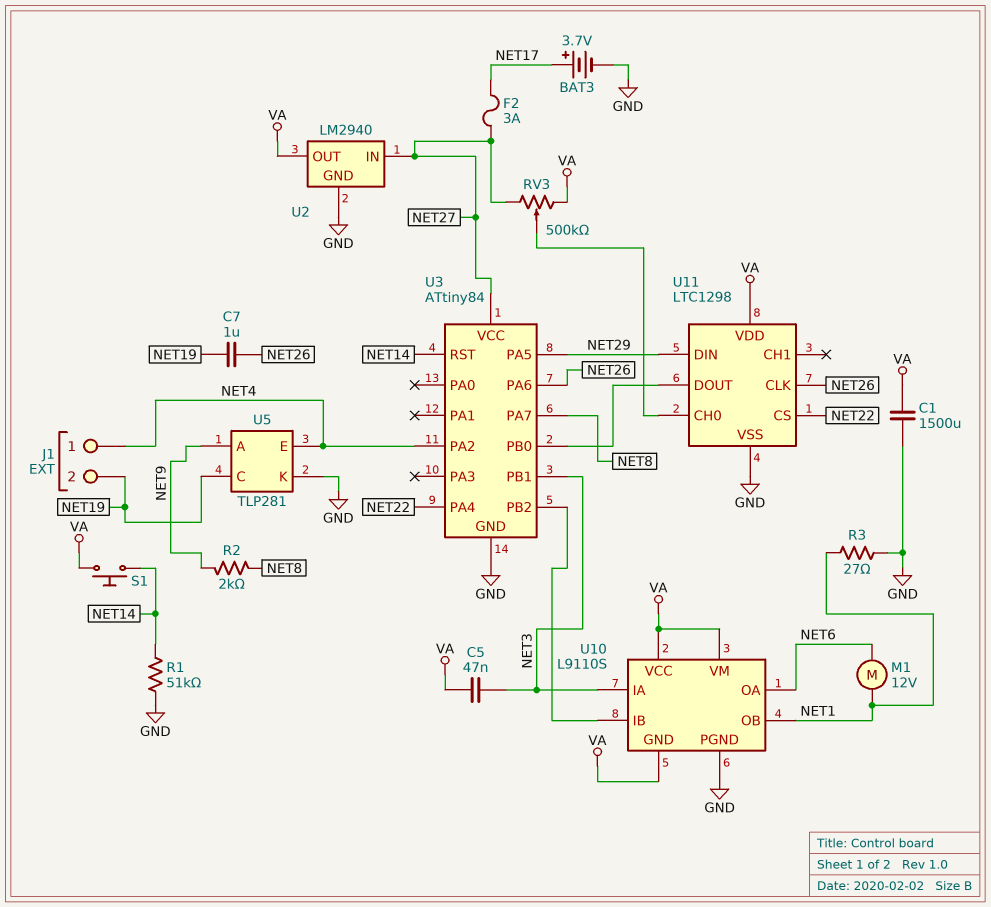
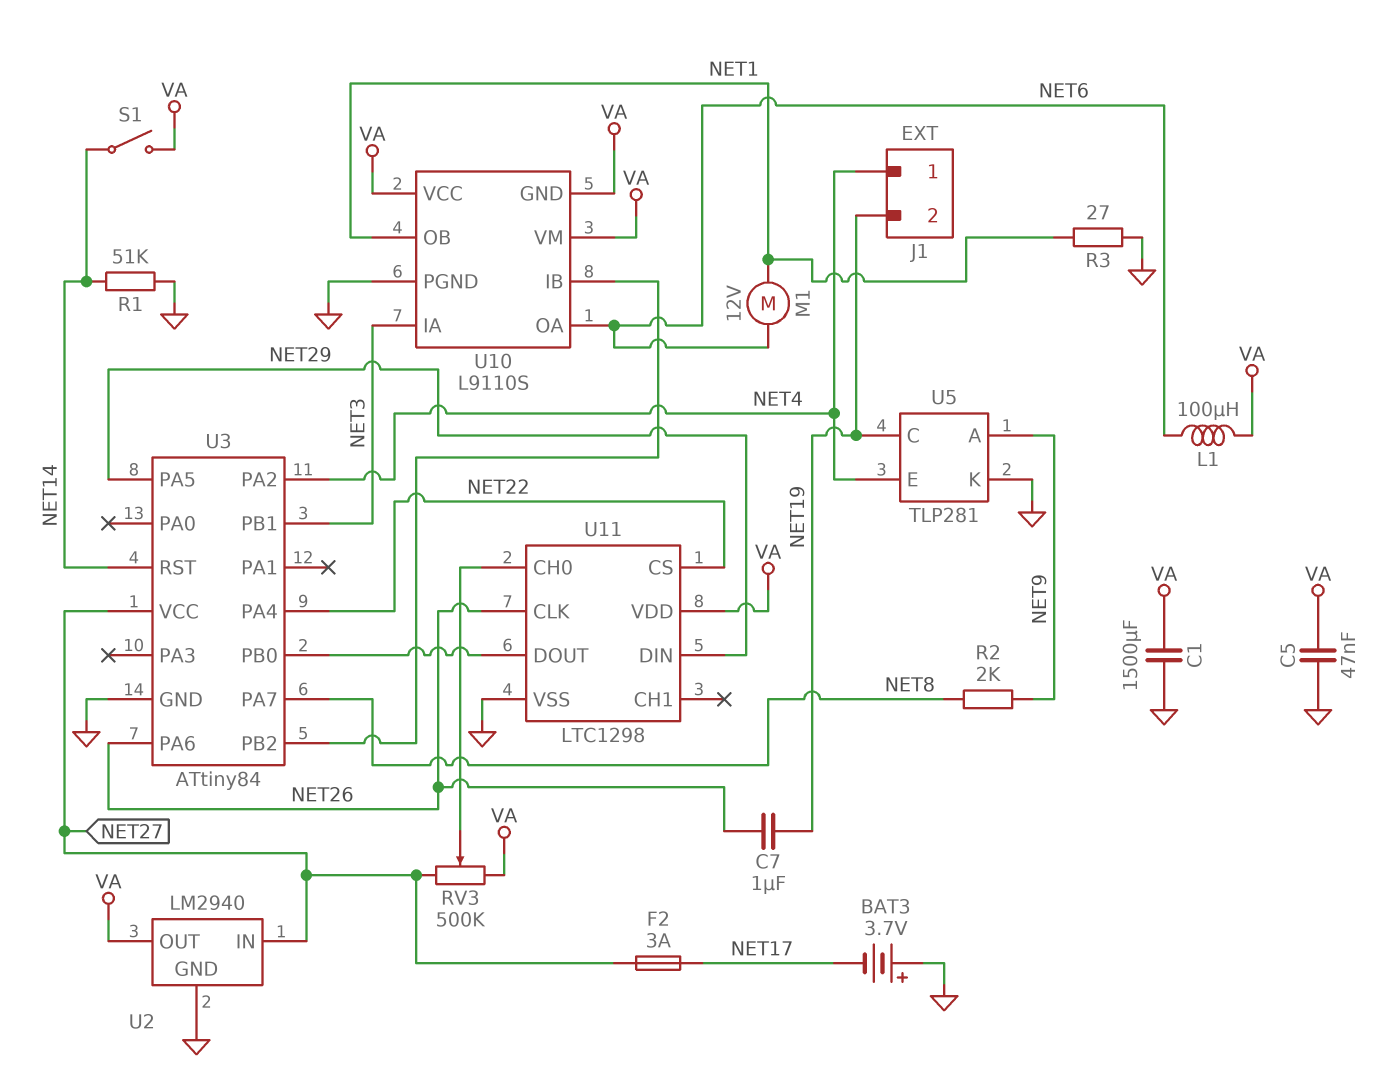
BAT3: 3.7V (plus NET17, minus GND) -> 3.7V (plus GND, minus NET17)
C5: 47nF (NET3, VA) -> 47nF (GND, VA)
L1: none -> 100uH (NET6, VA)
S1: button (NET14, VA) -> switch (NET14, VA)

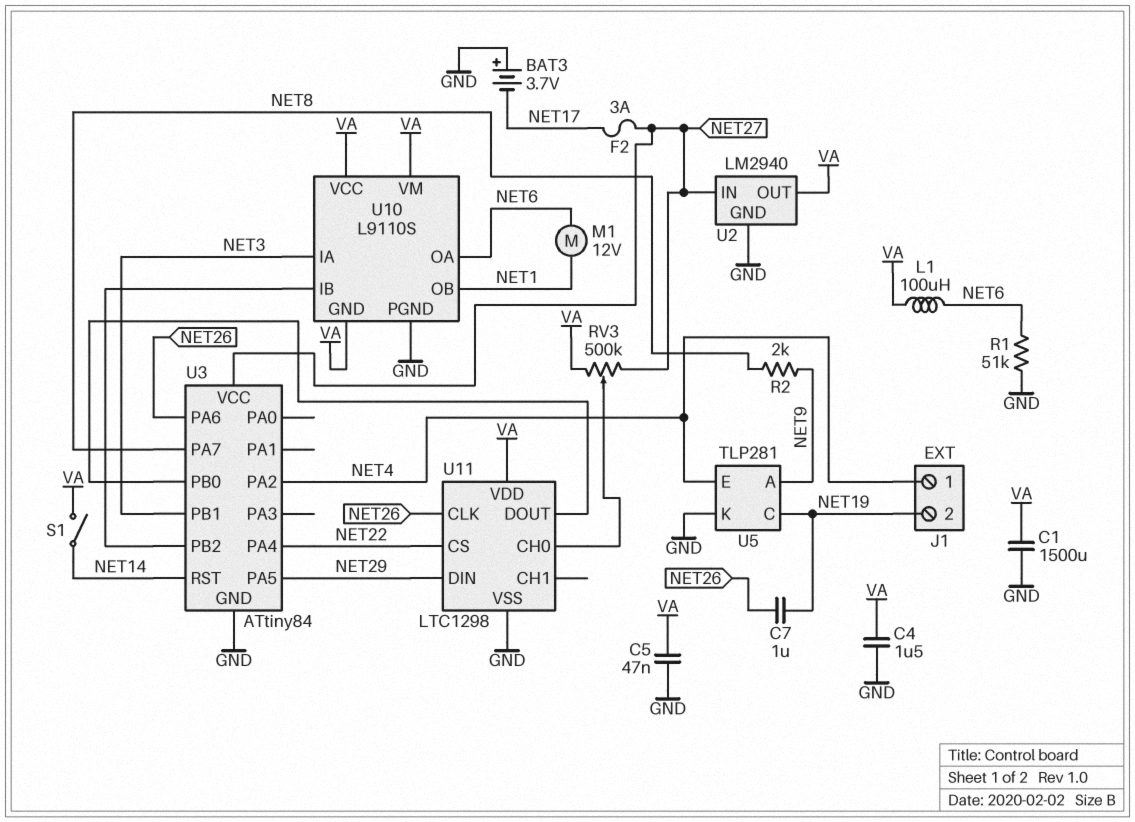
C4: none -> 1.5uF (GND, VA)
R1: 51k (GND, NET14) -> 51k (GND, NET6)
R3: 27 (GND, NET1) -> none

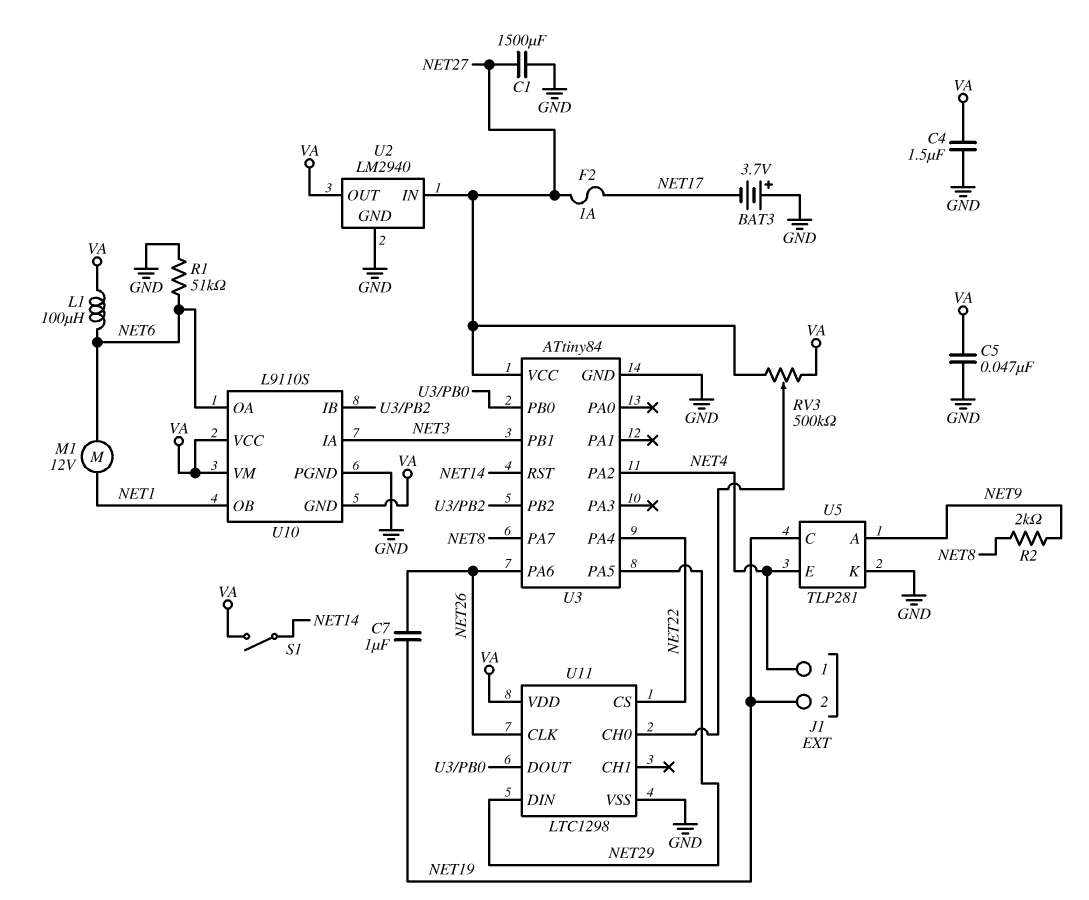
C1: 1500uF (GND, VA) -> 1500uF (GND, NET27)
F2: 3A (NET17, NET27) -> 1A (NET17, NET27)

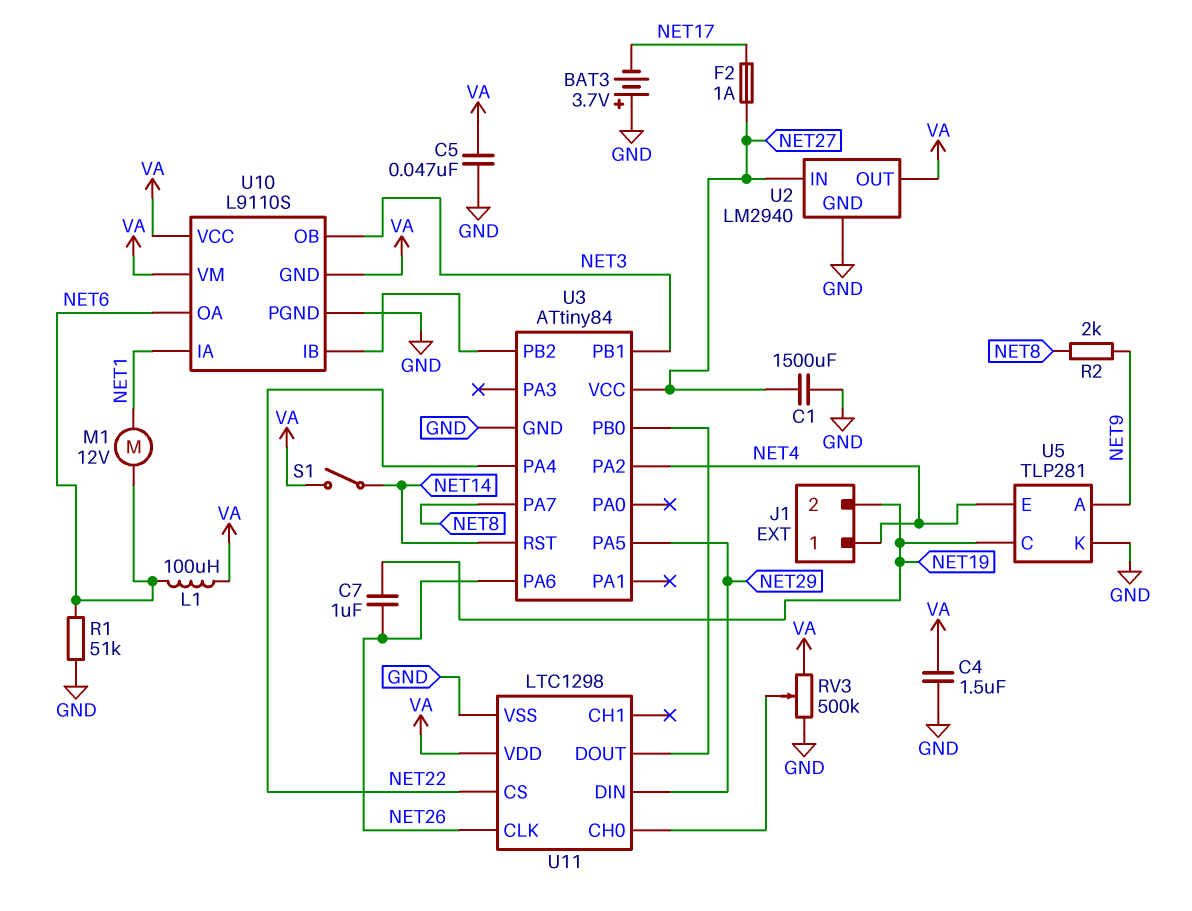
RV3: 500k (NET27, VA, wiper U11/CH0) -> 500k (GND, VA, wiper U11/CH0)
U10 pin IA: NET3 -> NET1
U10 pin OB: NET1 -> NET3

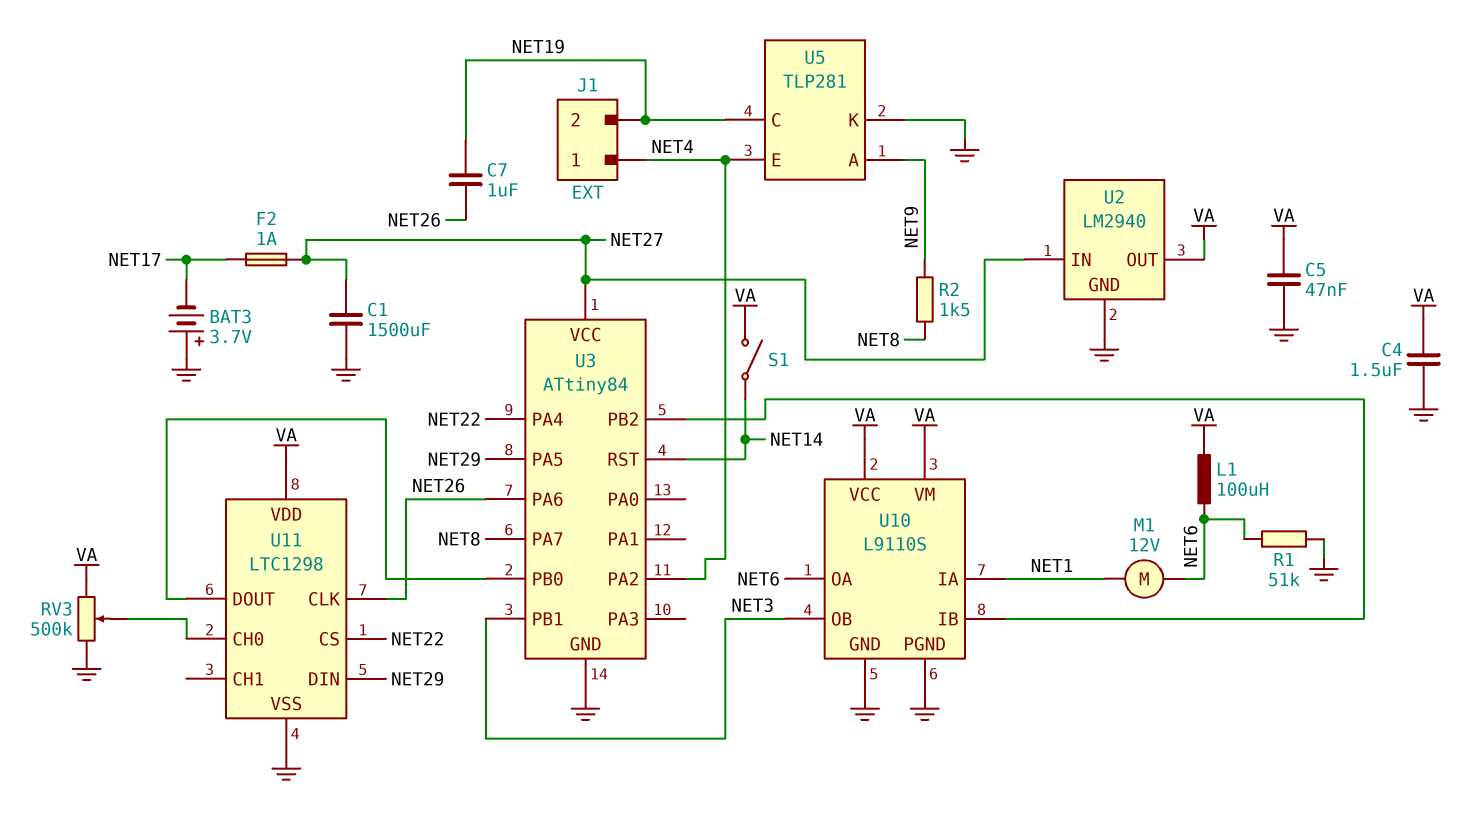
R2: 2k (NET8, NET9) -> 1.5k (NET8, NET9)
U10 pin GND: VA -> GND

